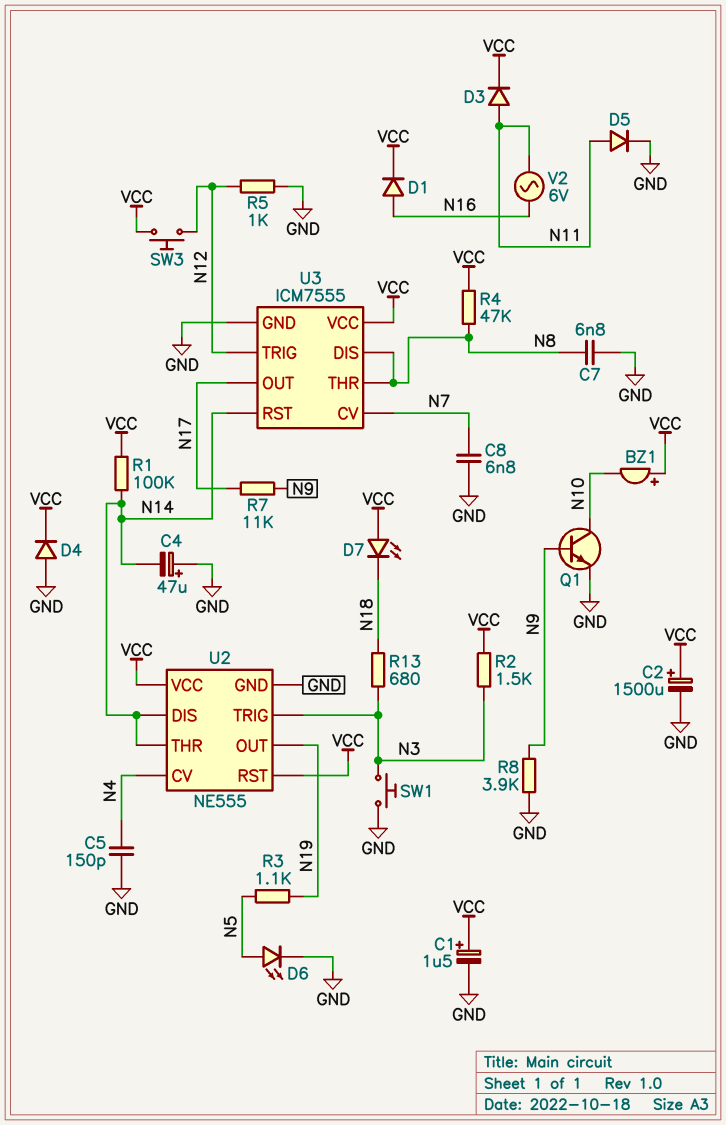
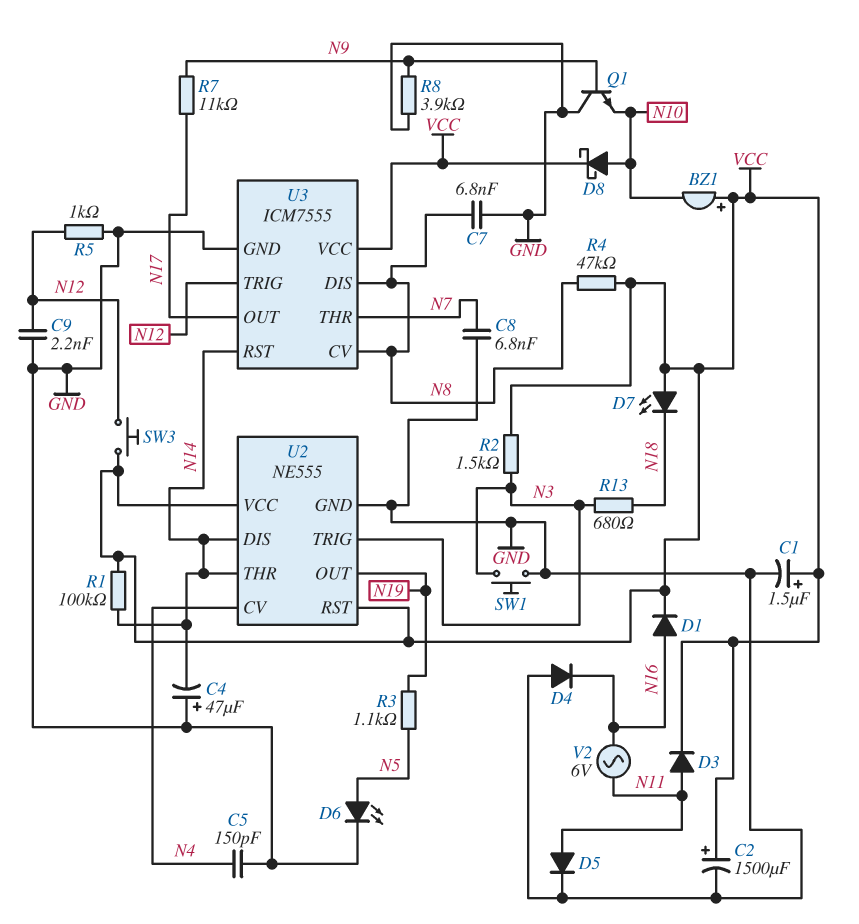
C9: none -> 2.2nF (GND, N12)
D4: diode (A GND, K VCC) -> diode (A GND, K N16)
D8: none -> schottky (A N10, K VCC)
Q1: NPN (B N9, C N10, E GND) -> NPN (B N9, C GND, E N10)
U3 pin CV: N7 -> N8
U3 pin THR: N8 -> N7

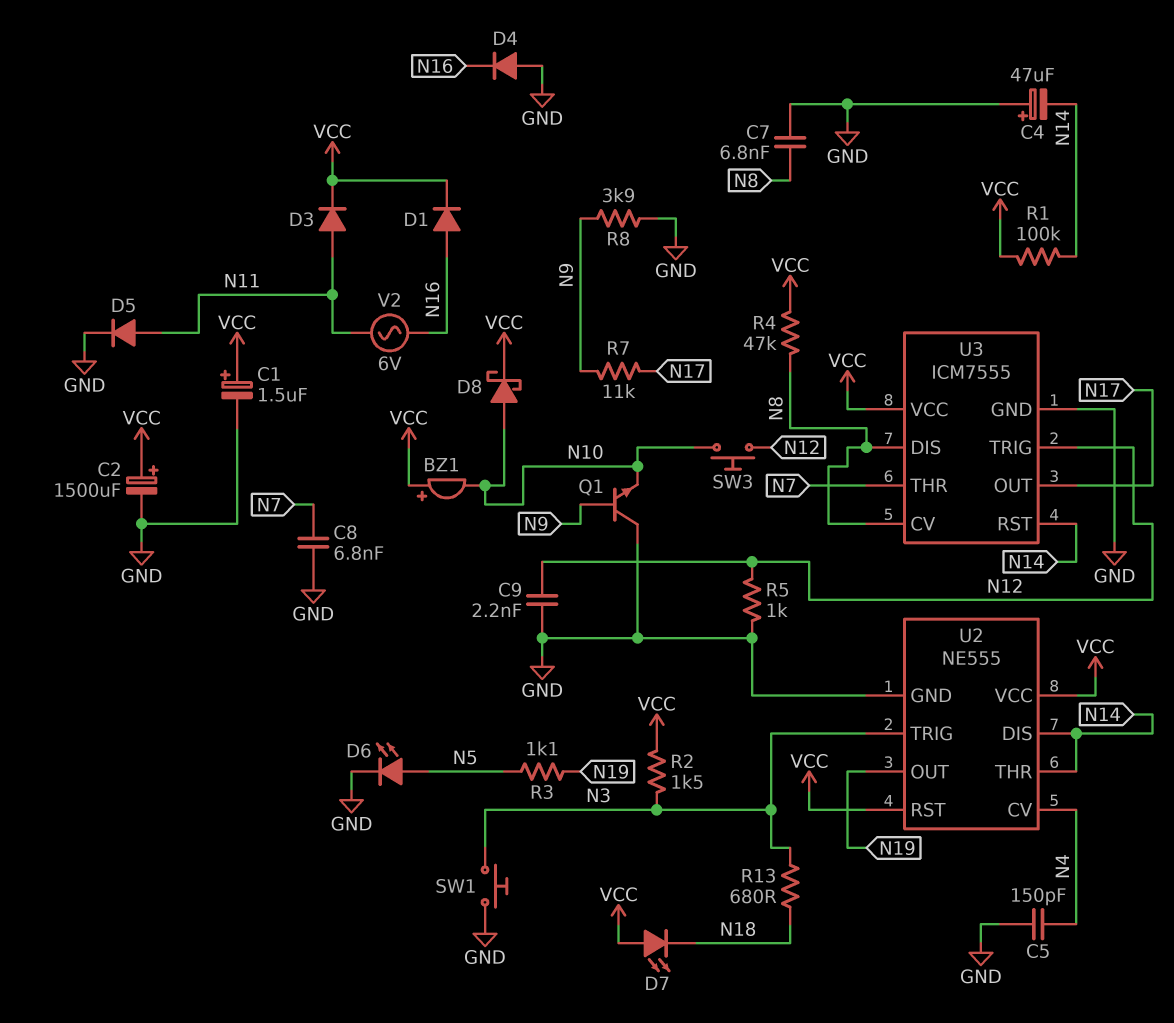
SW3: button (N12, VCC) -> button (N10, N12)

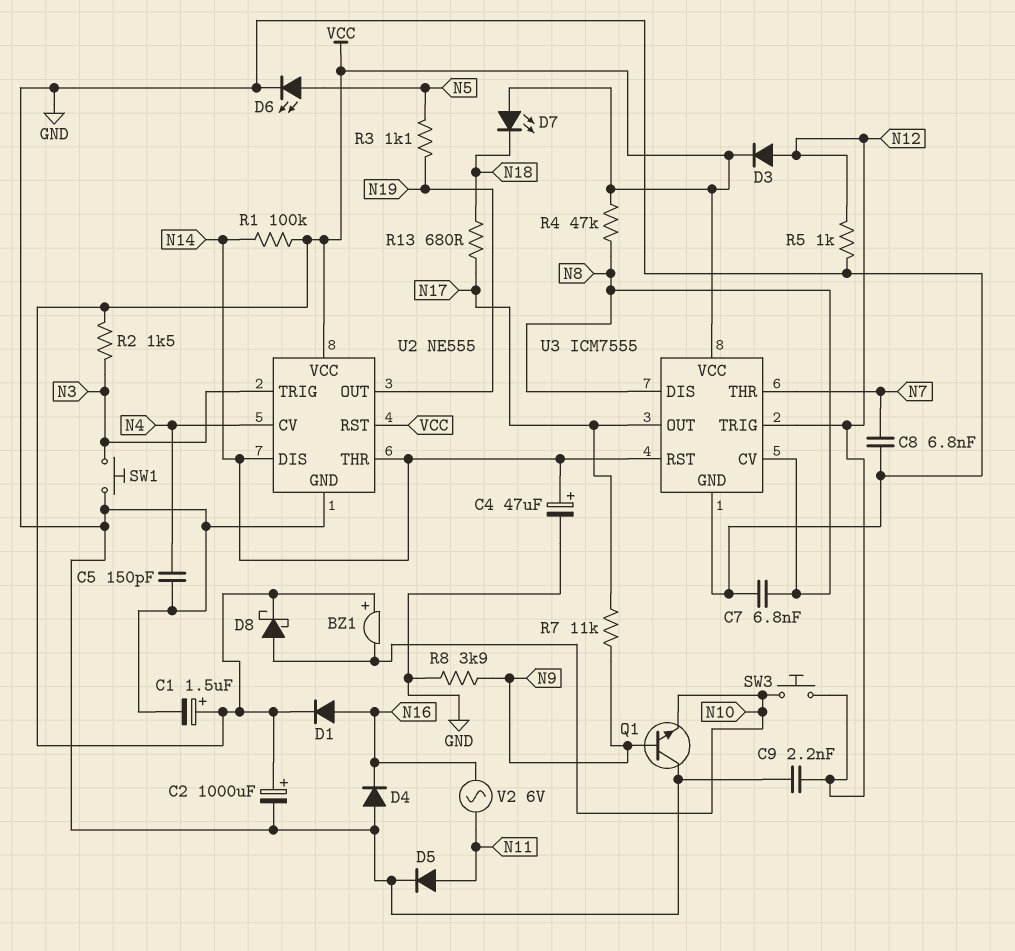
C2: 1500uF (plus VCC, minus GND) -> 1000uF (plus VCC, minus GND)
C4: 47uF (plus GND, minus N14) -> 47uF (plus N14, minus GND)
D3: diode (A N11, K VCC) -> diode (A N12, K VCC)
R13: 680 (N3, N18) -> 680 (N17, N18)

